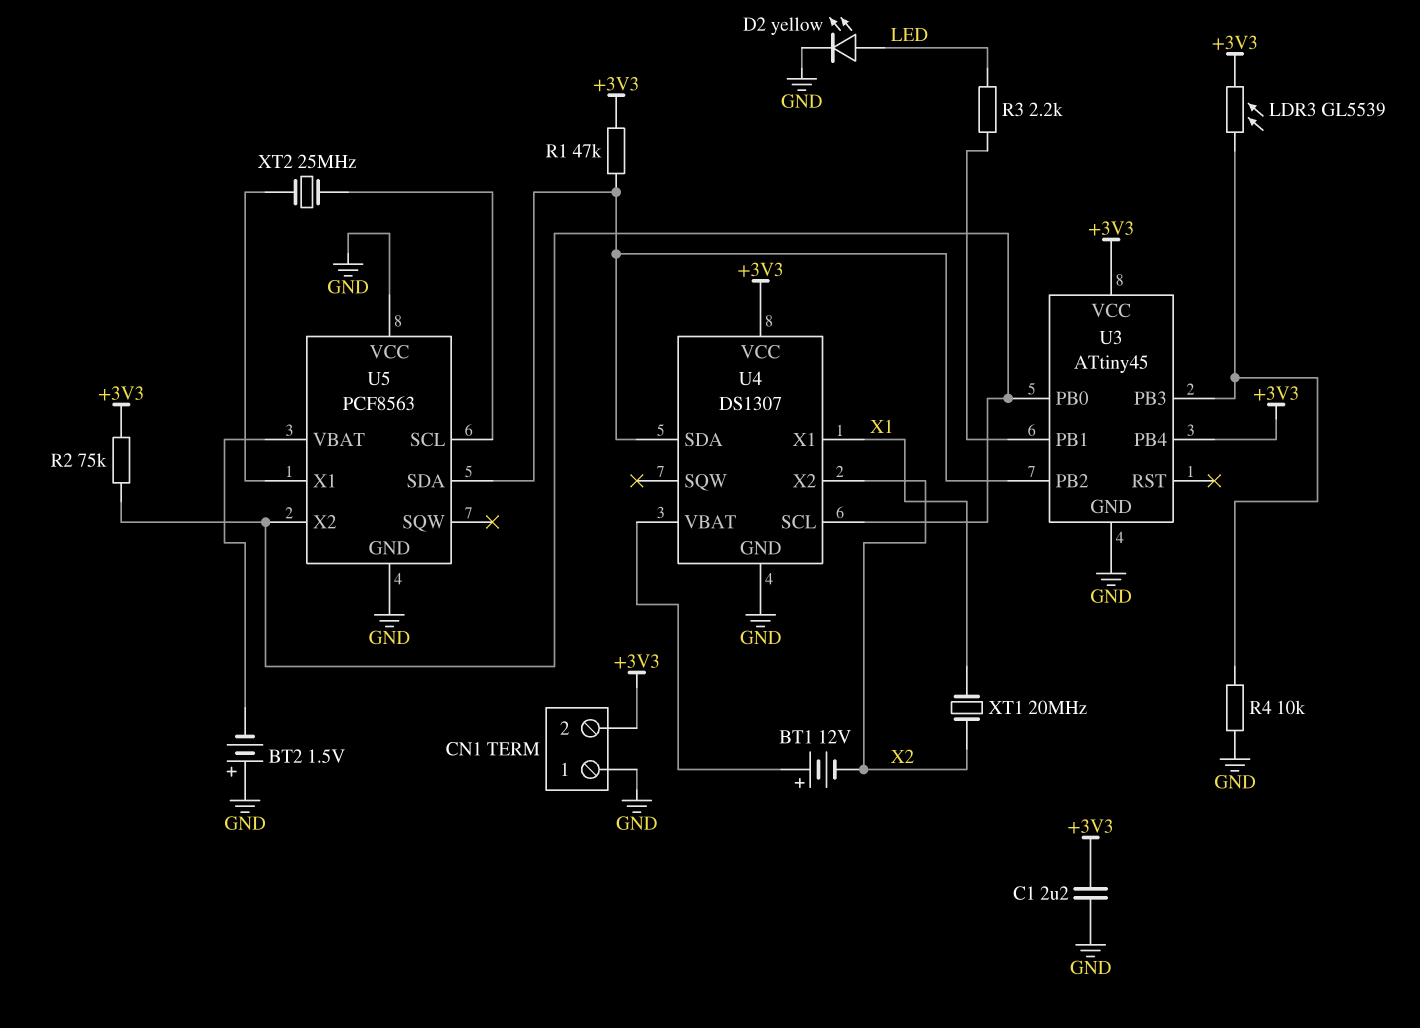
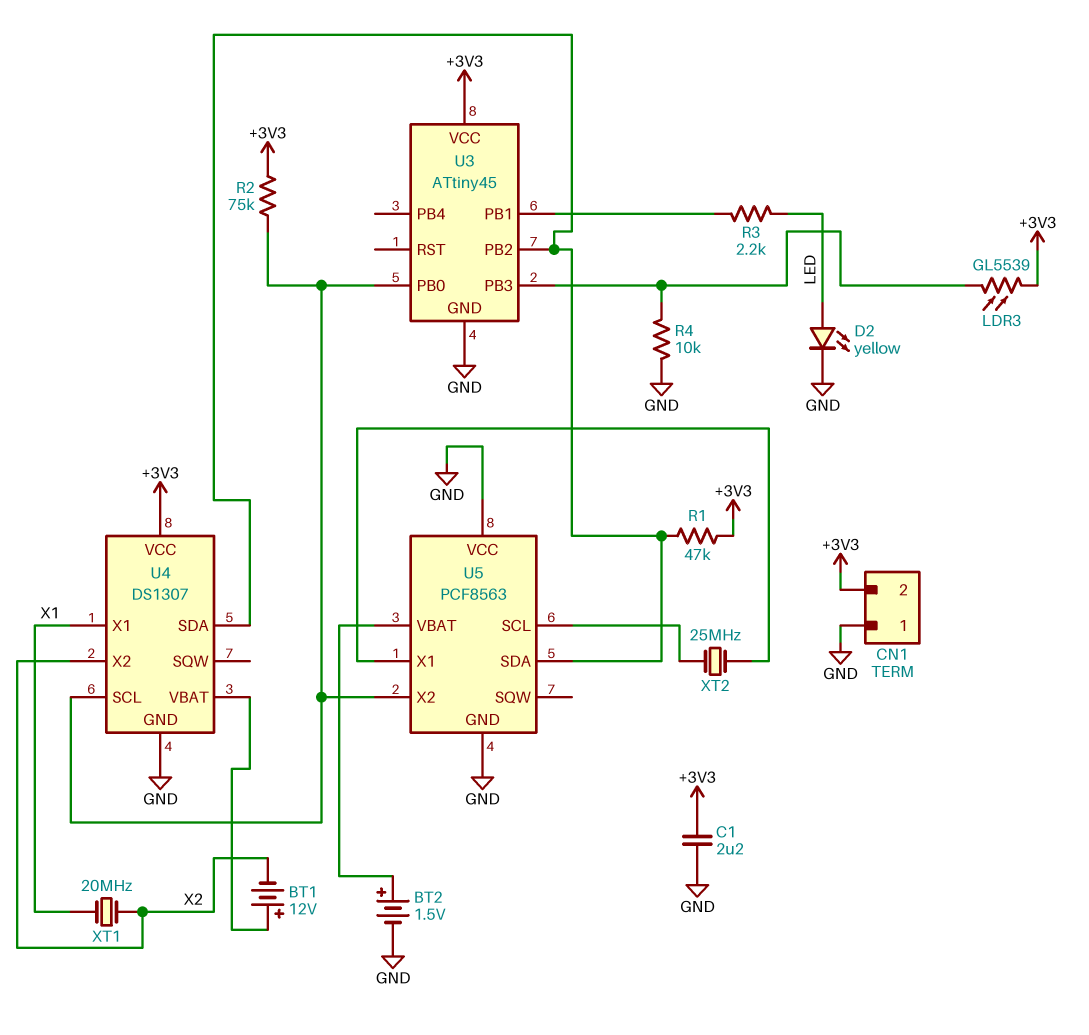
BT2: 1.5V (plus GND, minus U5/VBAT) -> 1.5V (plus U5/VBAT, minus GND)
U3 pin PB4: +3V3 -> none

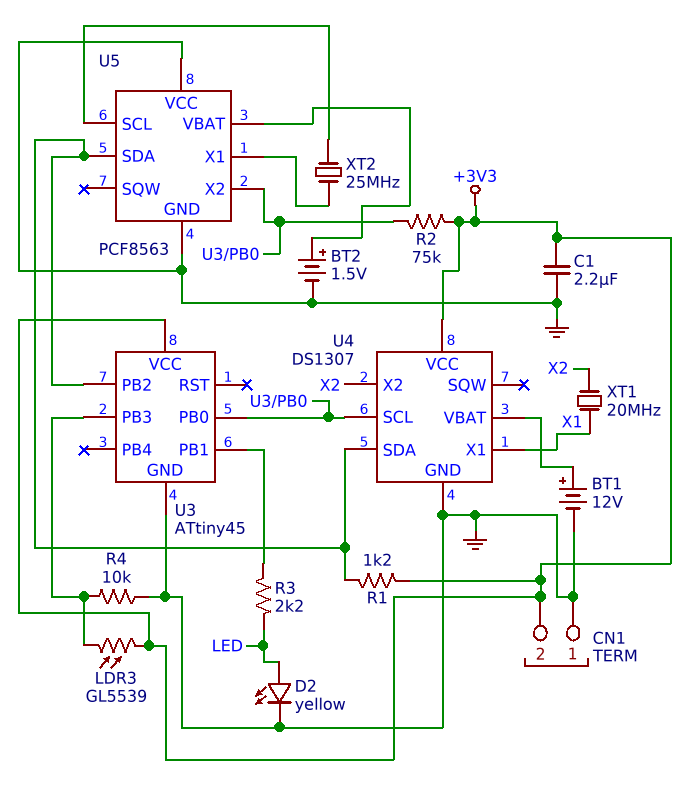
BT1: 12V (plus U4/VBAT, minus X2) -> 12V (plus U4/VBAT, minus GND)
R1: 47k (+3V3, U3/PB2) -> 1.2k (+3V3, U3/PB2)

